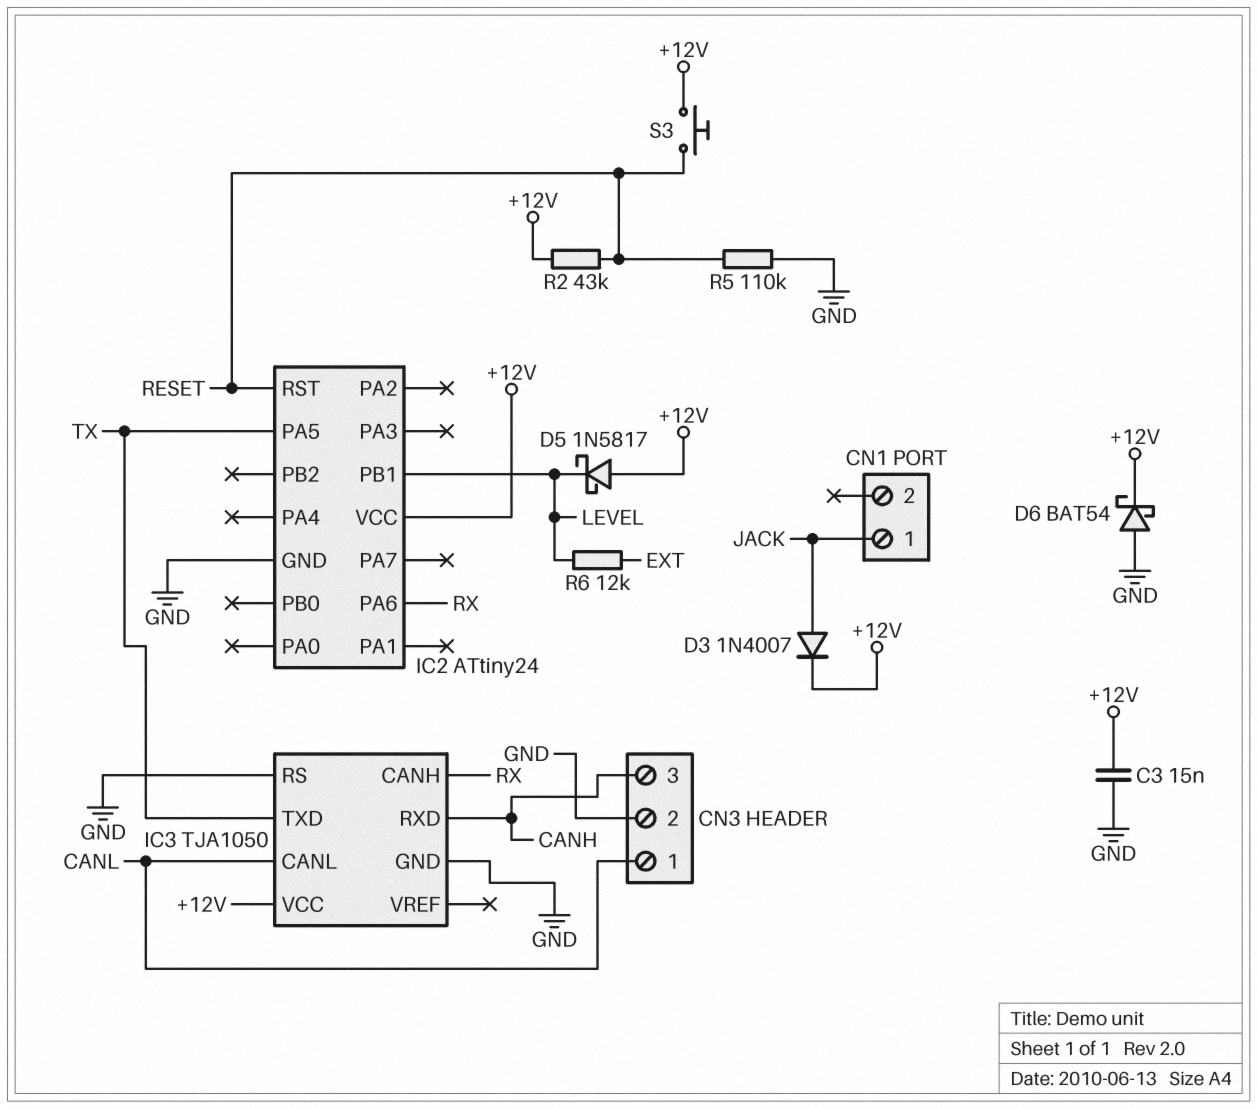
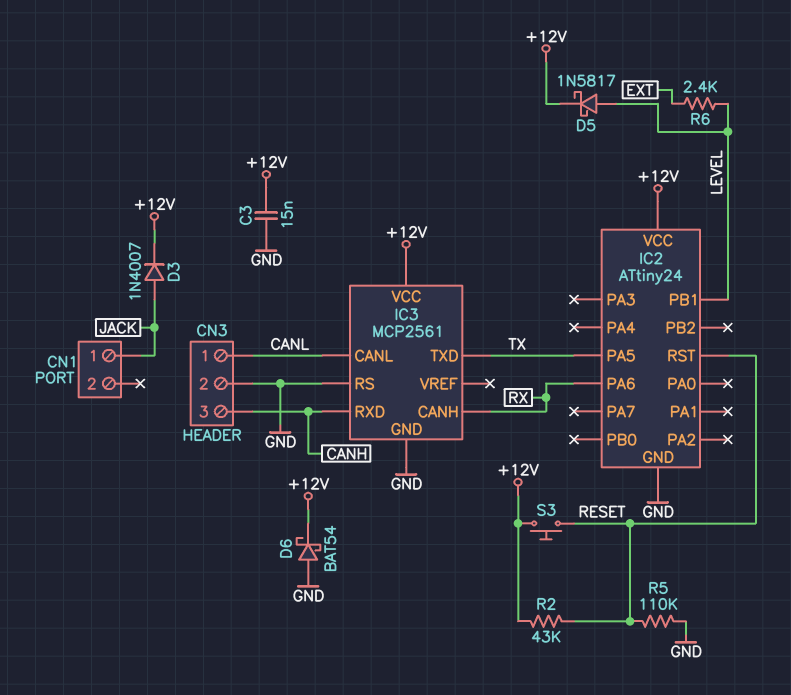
D5: schottky 1N5817 (A +12V, K LEVEL) -> schottky 1N5817 (A LEVEL, K +12V)
IC3: TJA1050 -> MCP2561
R6: 12k (EXT, LEVEL) -> 2.4k (EXT, LEVEL)

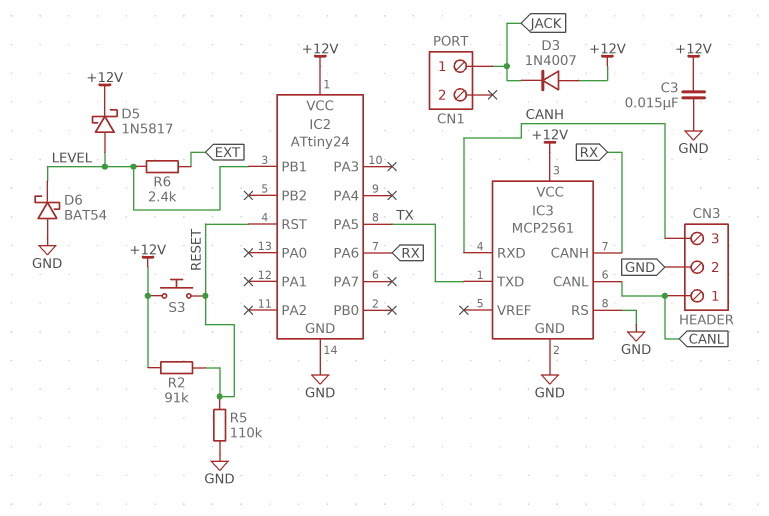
D3: diode 1N4007 (A JACK, K +12V) -> diode 1N4007 (A +12V, K JACK)
D6: schottky BAT54 (A GND, K +12V) -> schottky BAT54 (A GND, K LEVEL)
R2: 43k (+12V, RESET) -> 91k (+12V, RESET)

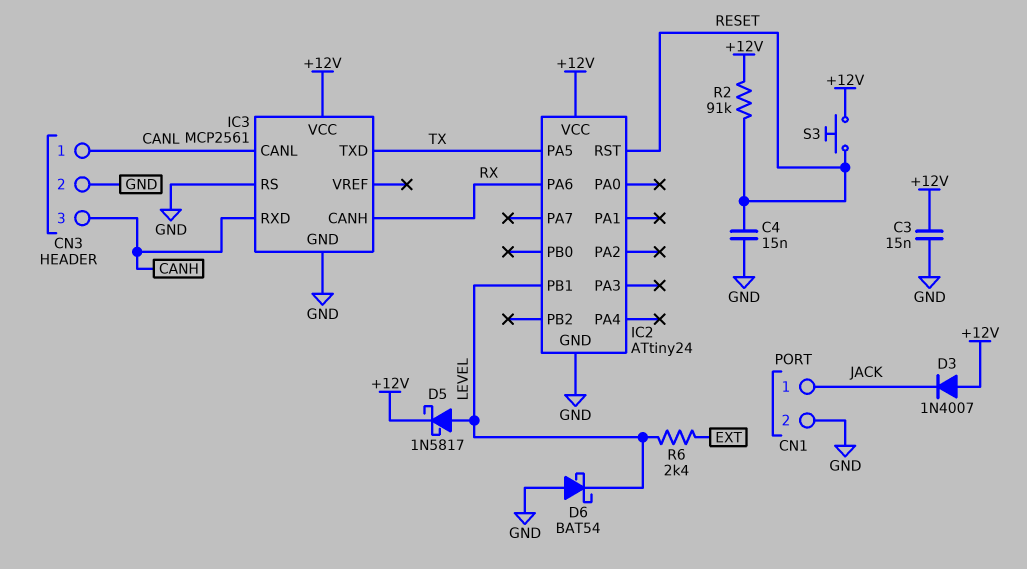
C4: none -> 15nF (GND, RESET)
CN1 pin 2: none -> GND
R5: 110k (GND, RESET) -> none

